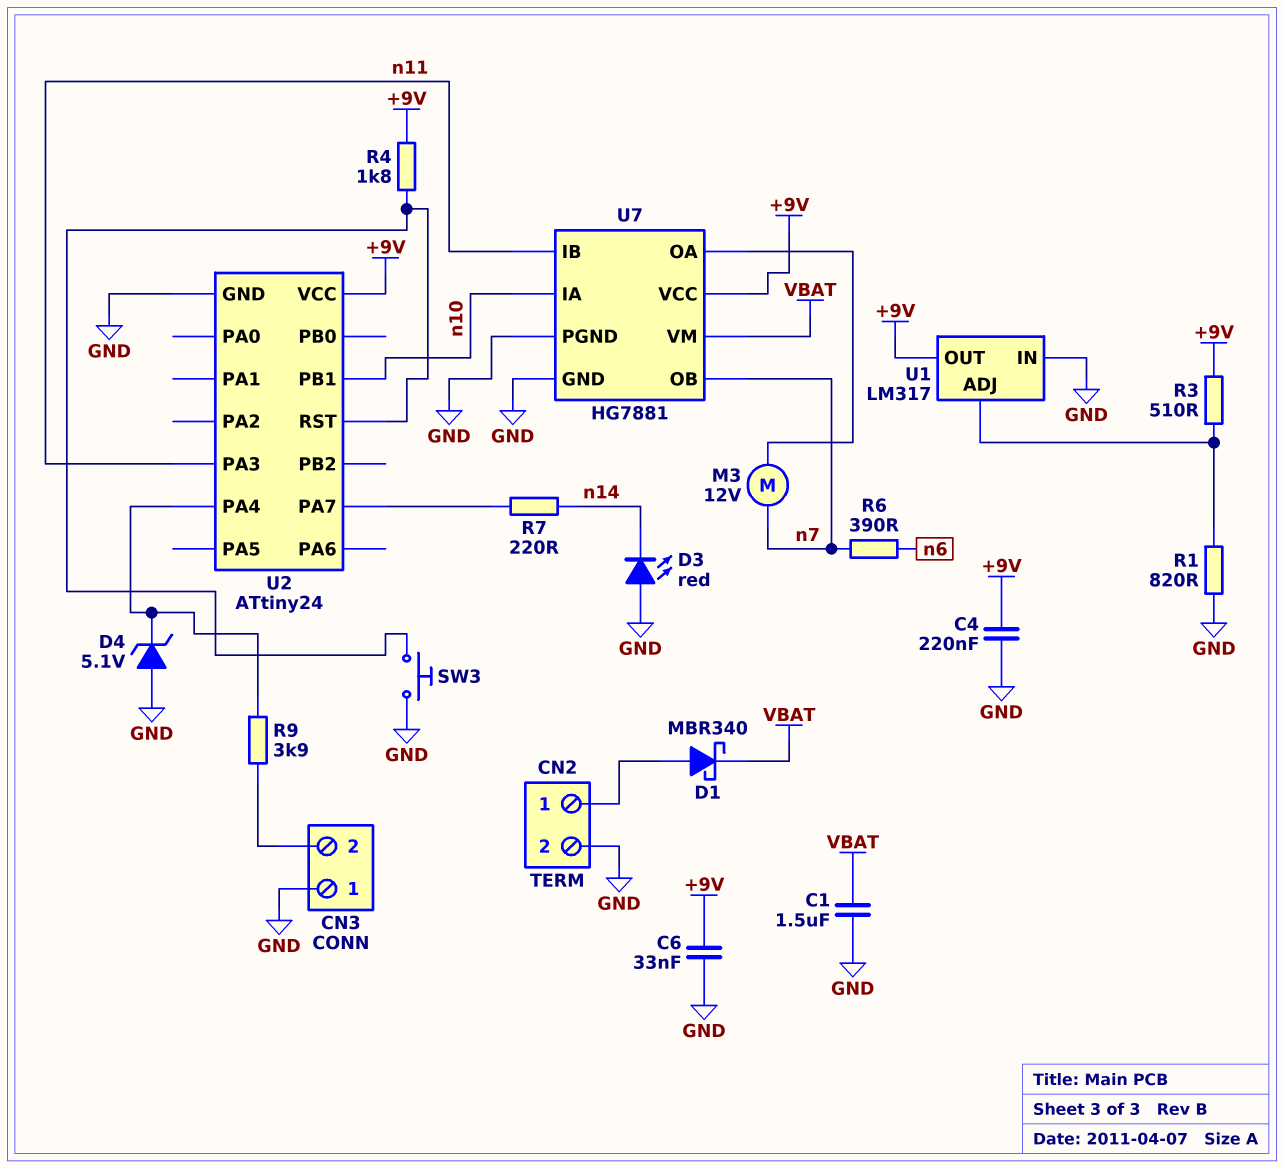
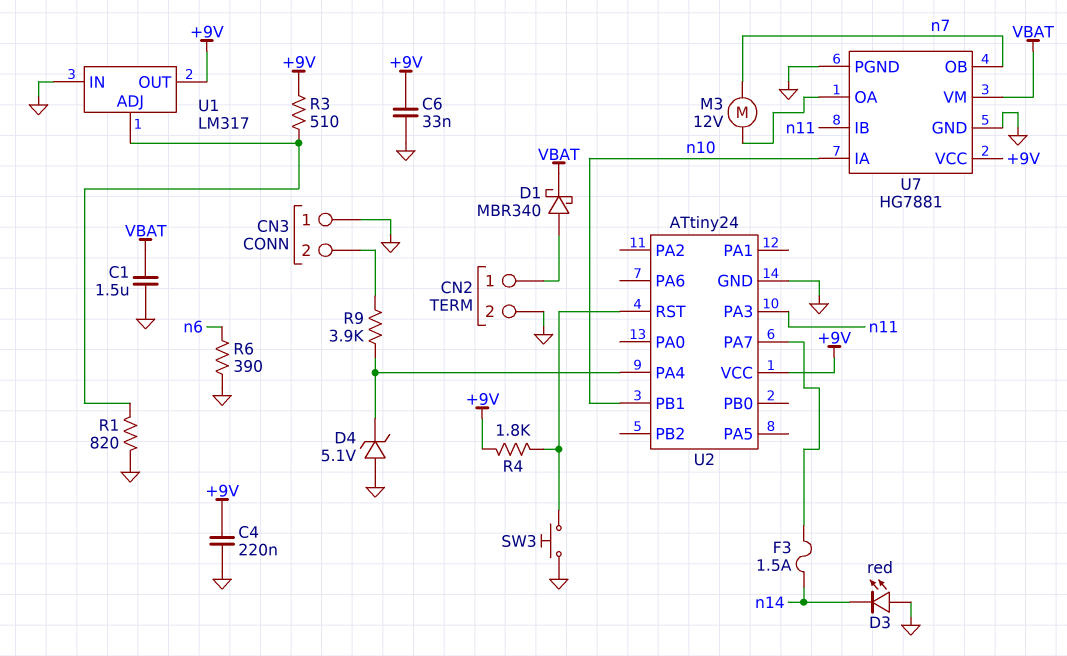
F3: none -> 1.5A (U2/PA7, n14)
R6: 390 (n6, n7) -> 390 (GND, n6)
R7: 220 (U2/PA7, n14) -> none

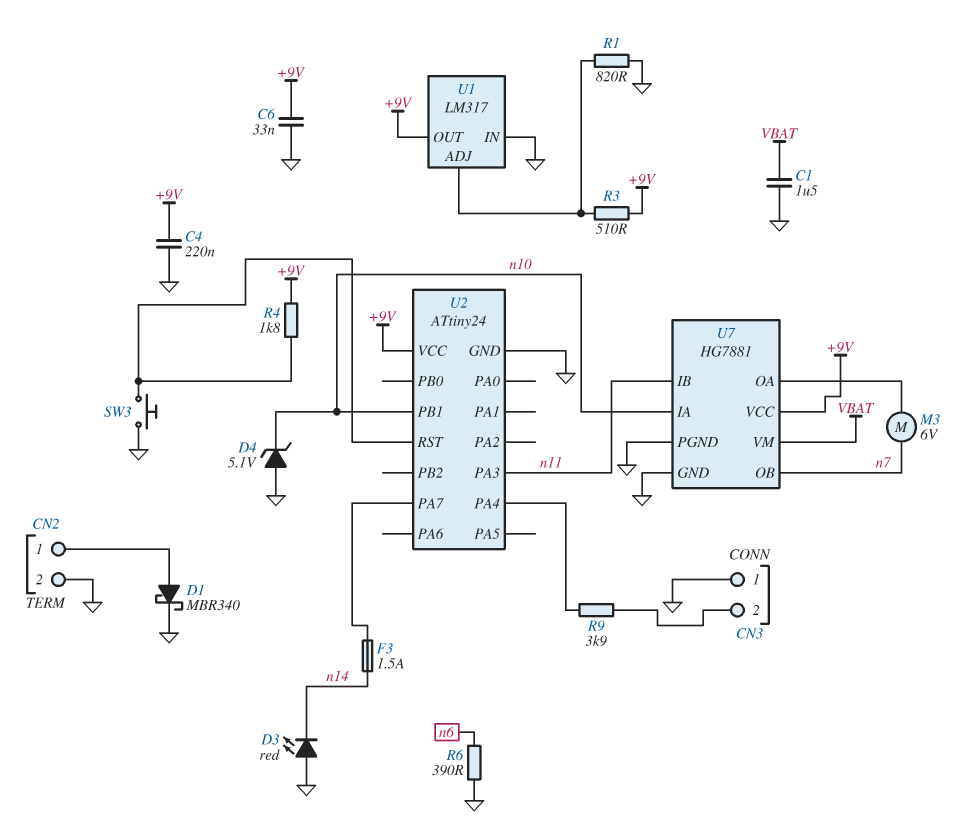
D1: schottky MBR340 (A CN2/1, K VBAT) -> schottky MBR340 (A CN2/1, K GND)
D4: zener 5.1V (A GND, K U2/PA4) -> zener 5.1V (A GND, K n10)
M3: motor 12V (U7/OA, n7) -> motor 6V (U7/OA, n7)

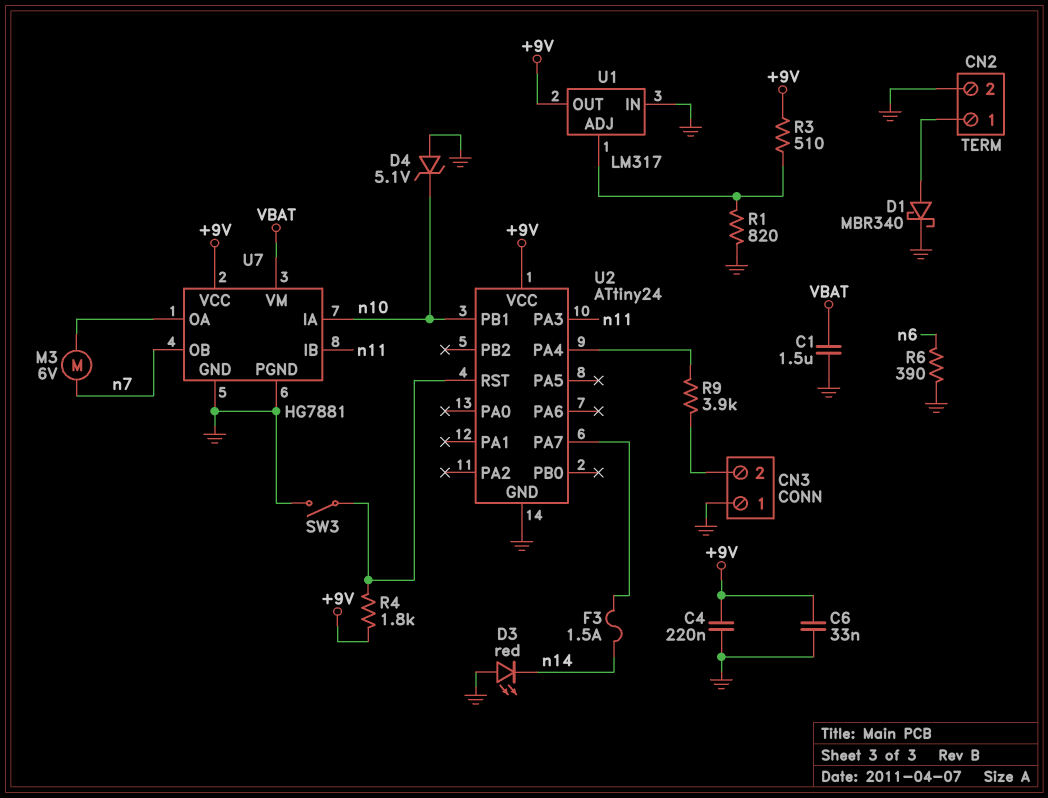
SW3: button (GND, U2/RST) -> switch (GND, U2/RST)

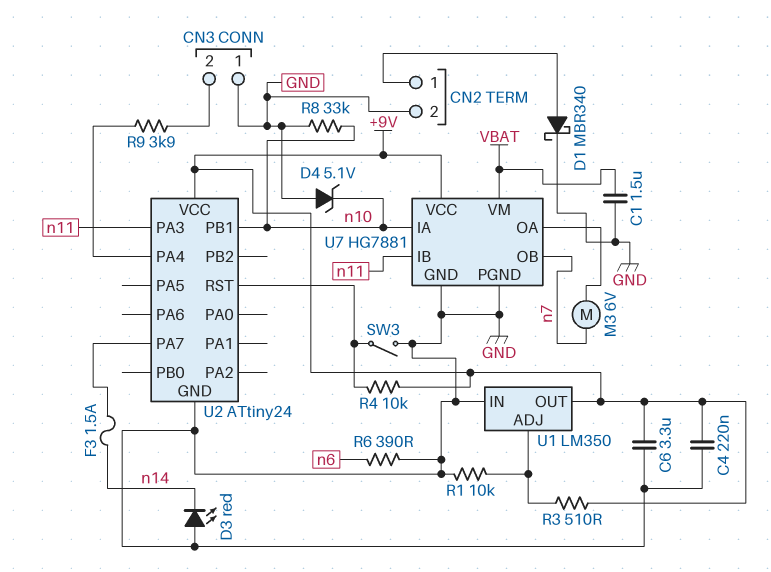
C6: 33nF (+9V, GND) -> 3.3uF (+9V, GND)
R1: 820 (GND, U1/ADJ) -> 10k (GND, U1/ADJ)
R4: 1.8k (+9V, U2/RST) -> 10k (+9V, U2/RST)
R8: none -> 33k (GND, n10)
U1: LM317 -> LM350

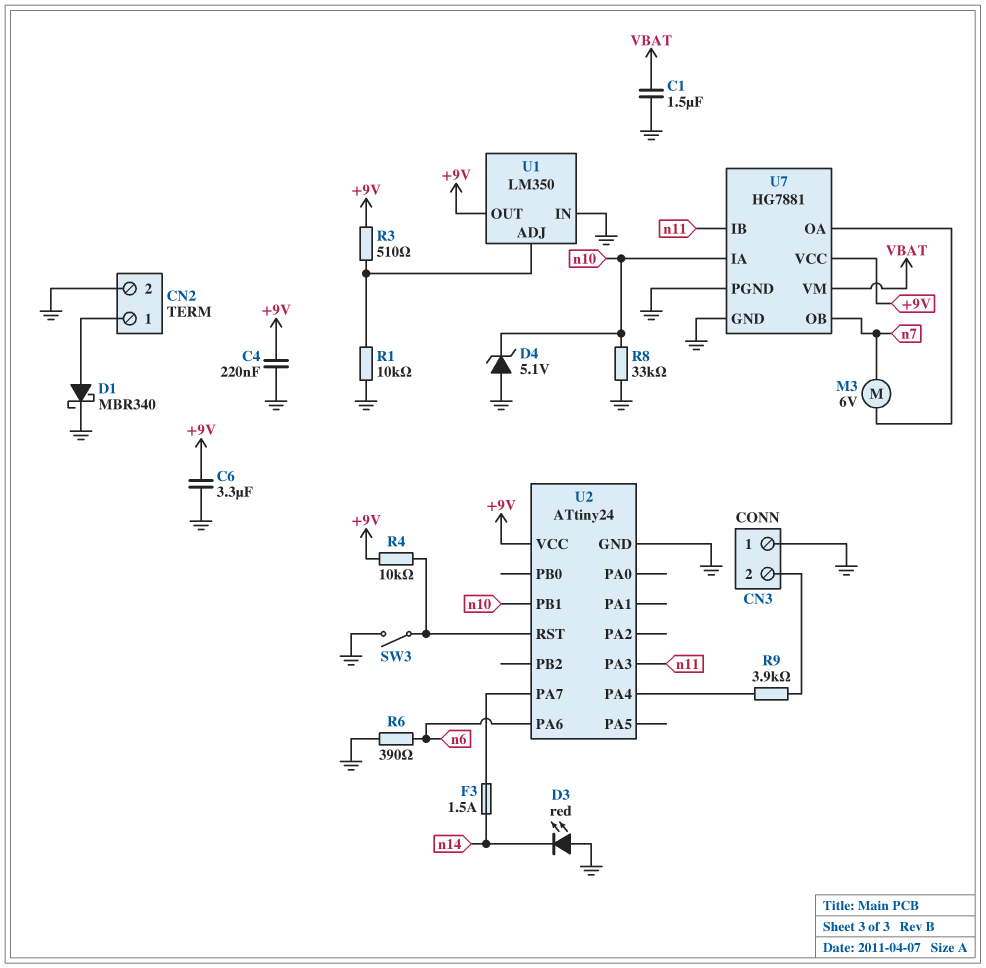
U2 pin PA6: none -> n6

